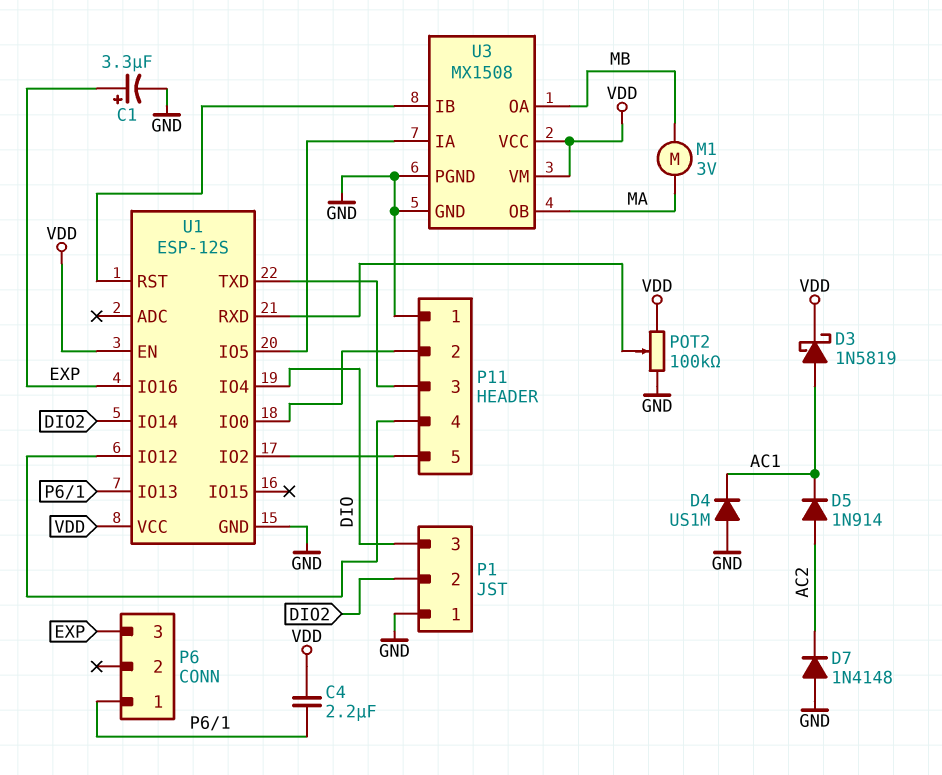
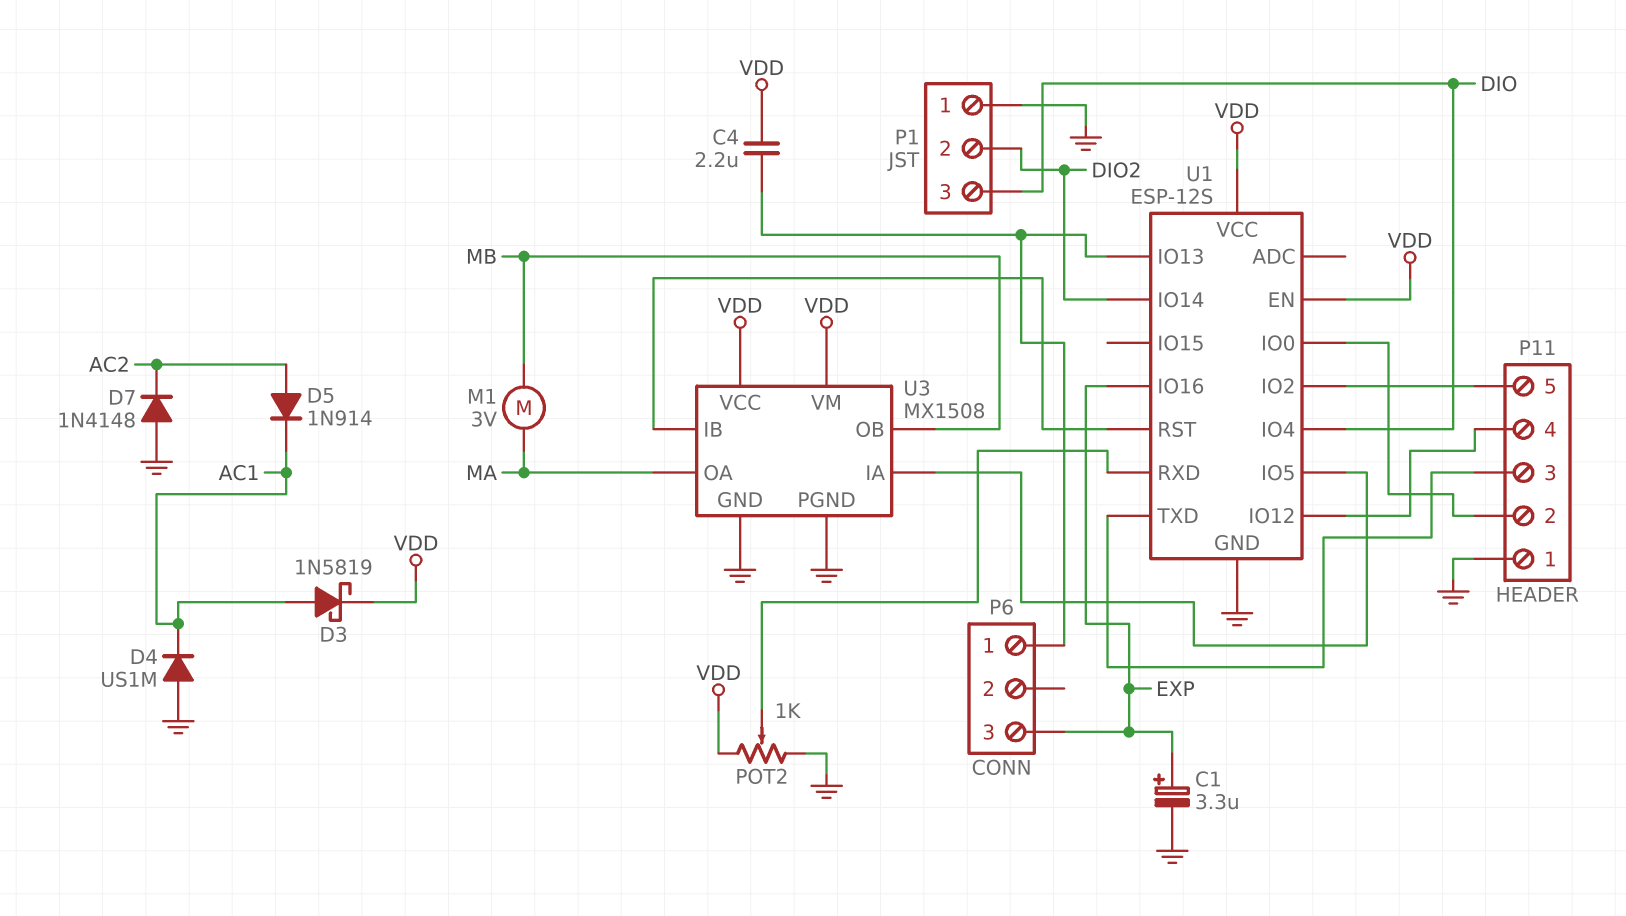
POT2: 100k (GND, VDD, wiper U1/RXD) -> 1k (GND, VDD, wiper U1/RXD)
U3 pin OA: MB -> MA
U3 pin OB: MA -> MB

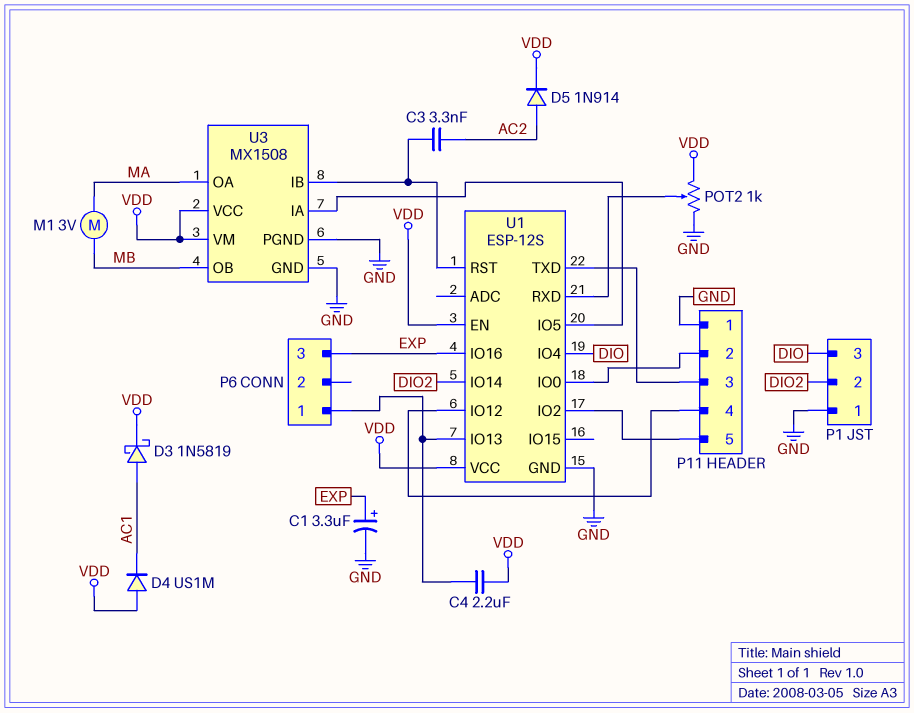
C3: none -> 3.3nF (AC2, U1/RST)
D4: diode US1M (A GND, K AC1) -> diode US1M (A VDD, K AC1)
D5: diode 1N914 (A AC2, K AC1) -> diode 1N914 (A AC2, K VDD)
D7: diode 1N4148 (A GND, K AC2) -> none

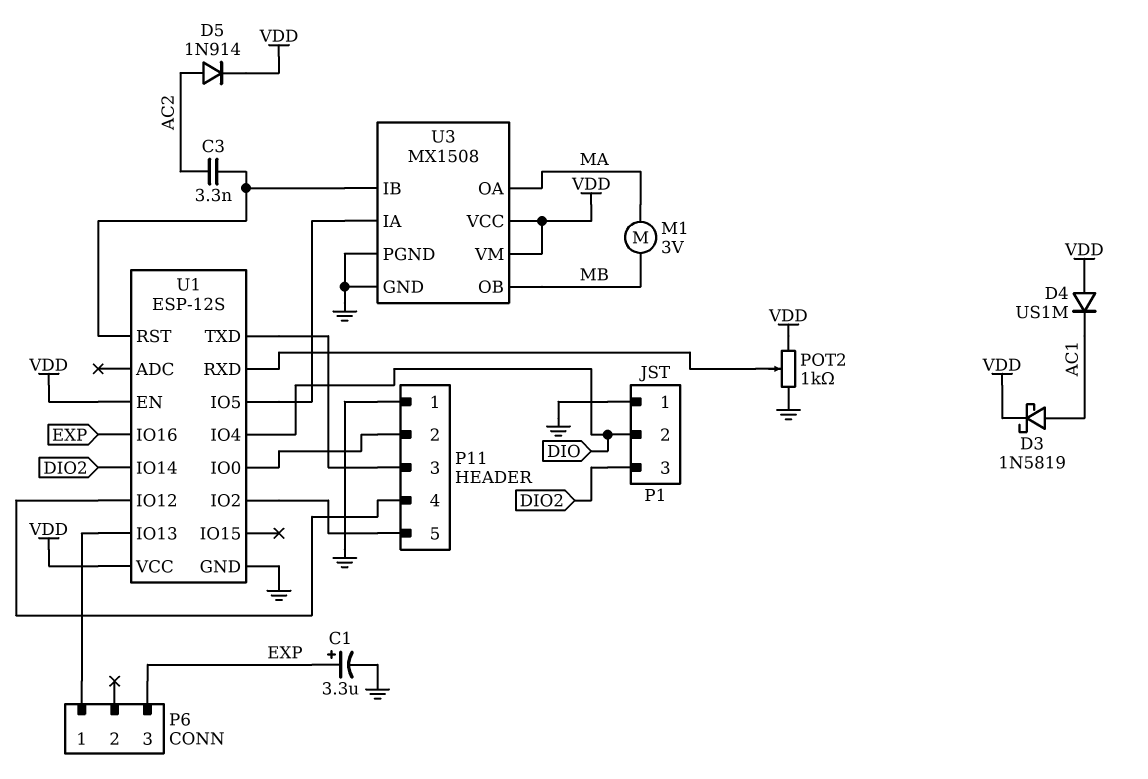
C4: 2.2uF (P6/1, VDD) -> none
P1 pin 2: DIO2 -> DIO
P1 pin 3: DIO -> DIO2

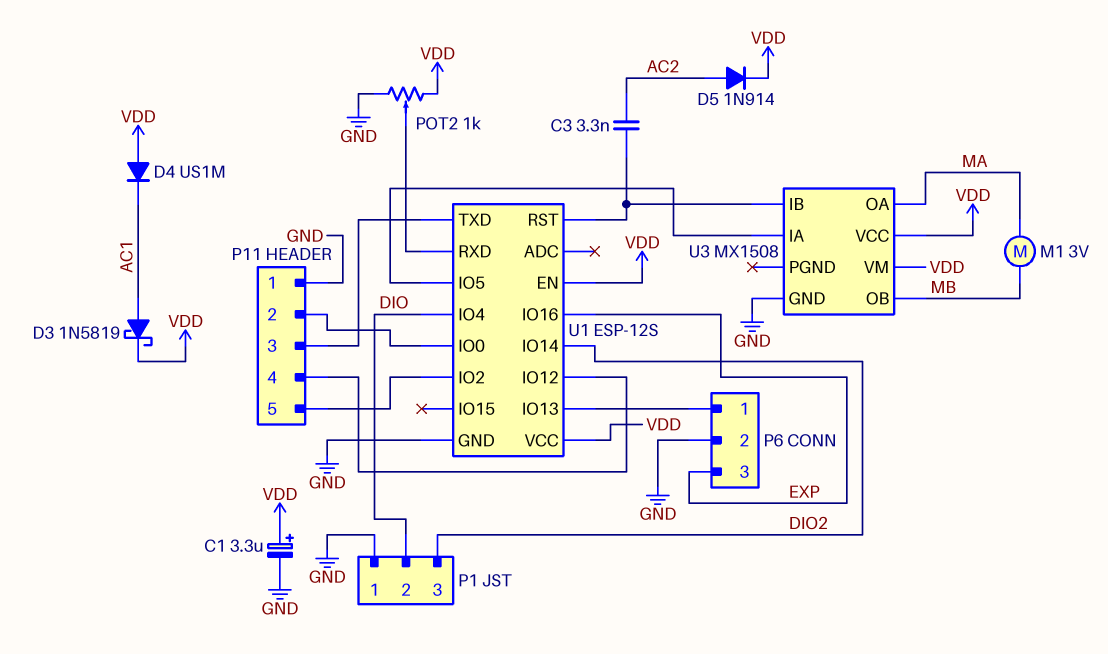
C1: 3.3uF (plus EXP, minus GND) -> 3.3uF (plus VDD, minus GND)
P6 pin 2: none -> GND
U3 pin PGND: GND -> none

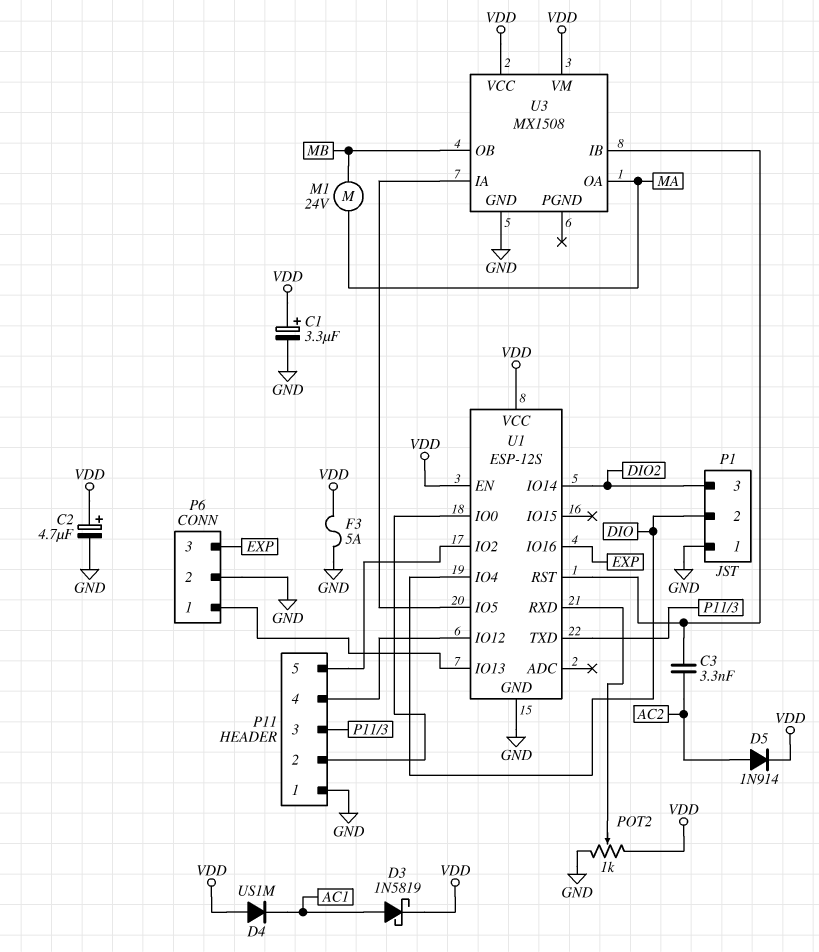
C2: none -> 4.7uF (plus VDD, minus GND)
F3: none -> 5A (GND, VDD)
M1: motor 3V (MA, MB) -> motor 24V (MA, MB)

